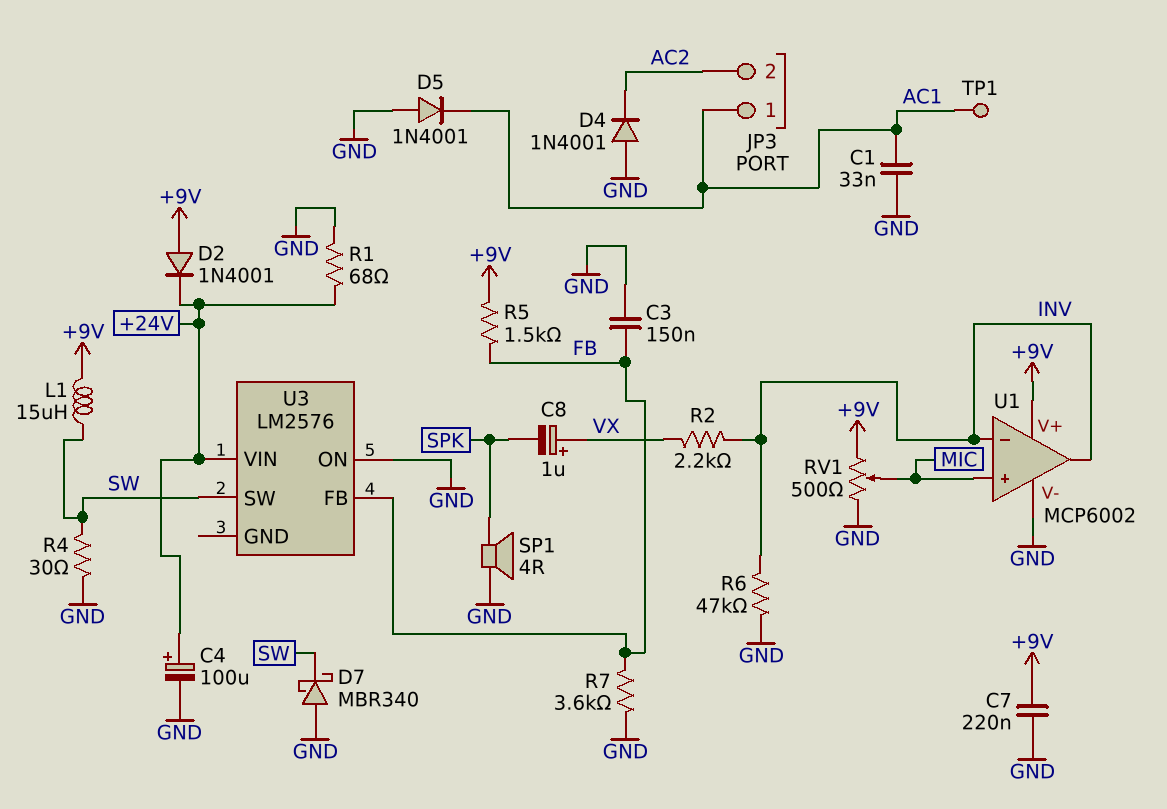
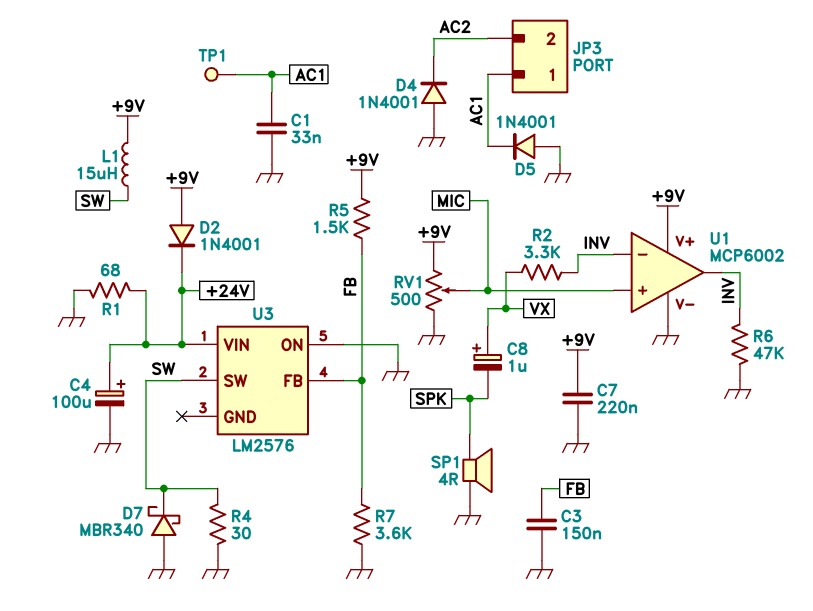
R2: 2.2k (INV, VX) -> 3.3k (INV, VX)

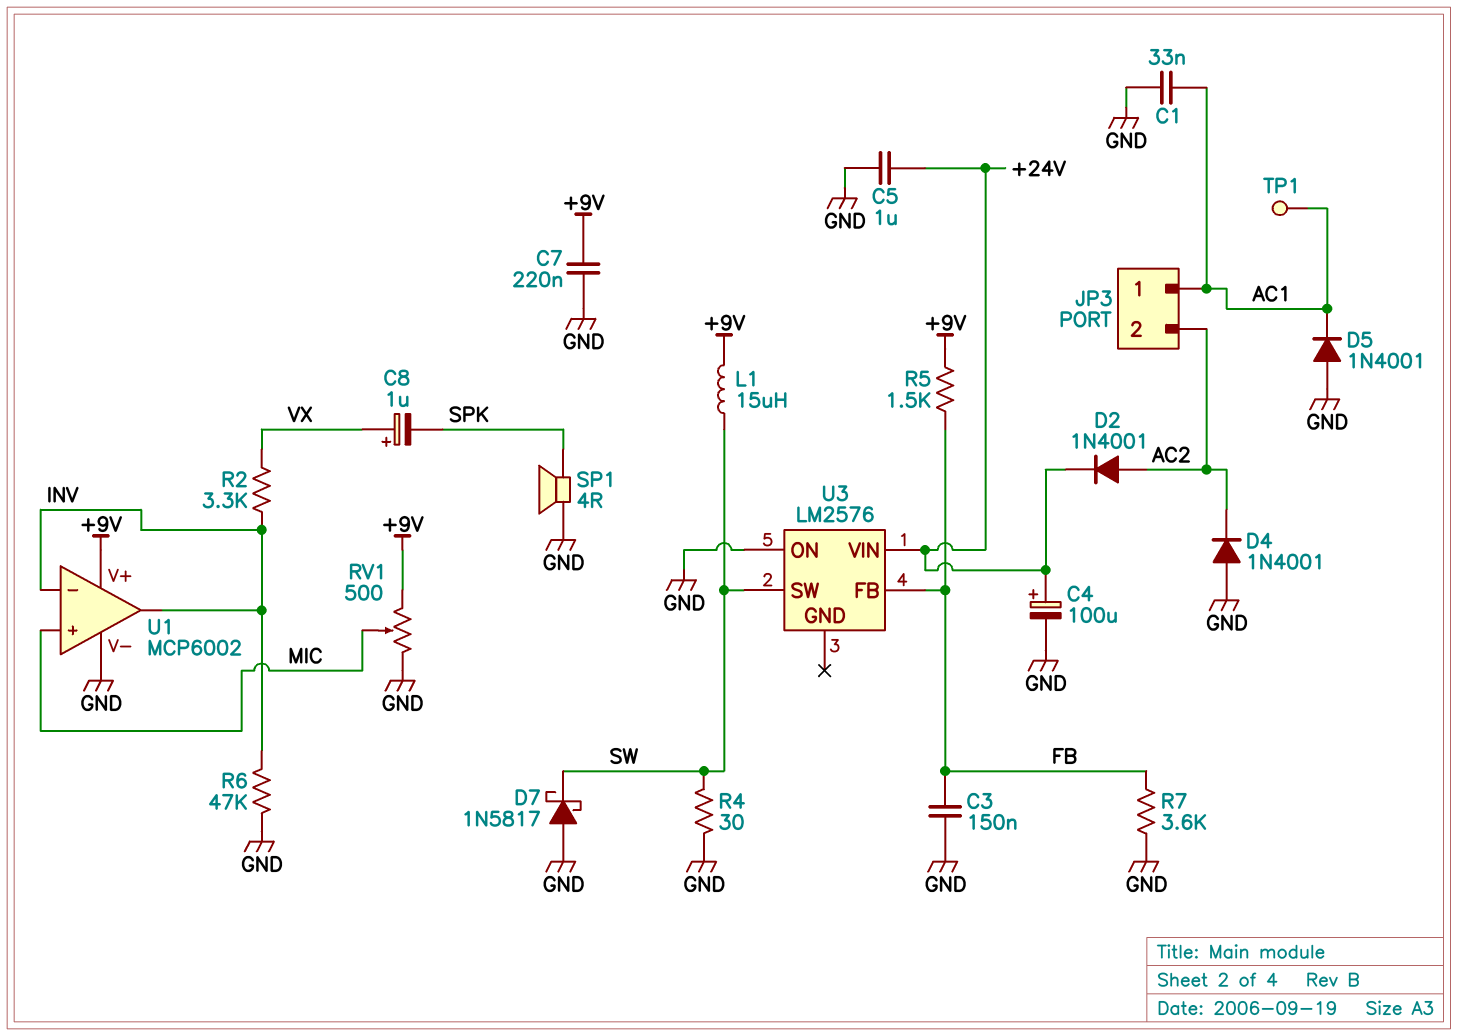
C5: none -> 1uF (+24V, GND)
D2: diode 1N4001 (A +9V, K +24V) -> diode 1N4001 (A AC2, K +24V)
D7: schottky MBR340 (A GND, K SW) -> schottky 1N5817 (A GND, K SW)
R1: 68 (+24V, GND) -> none

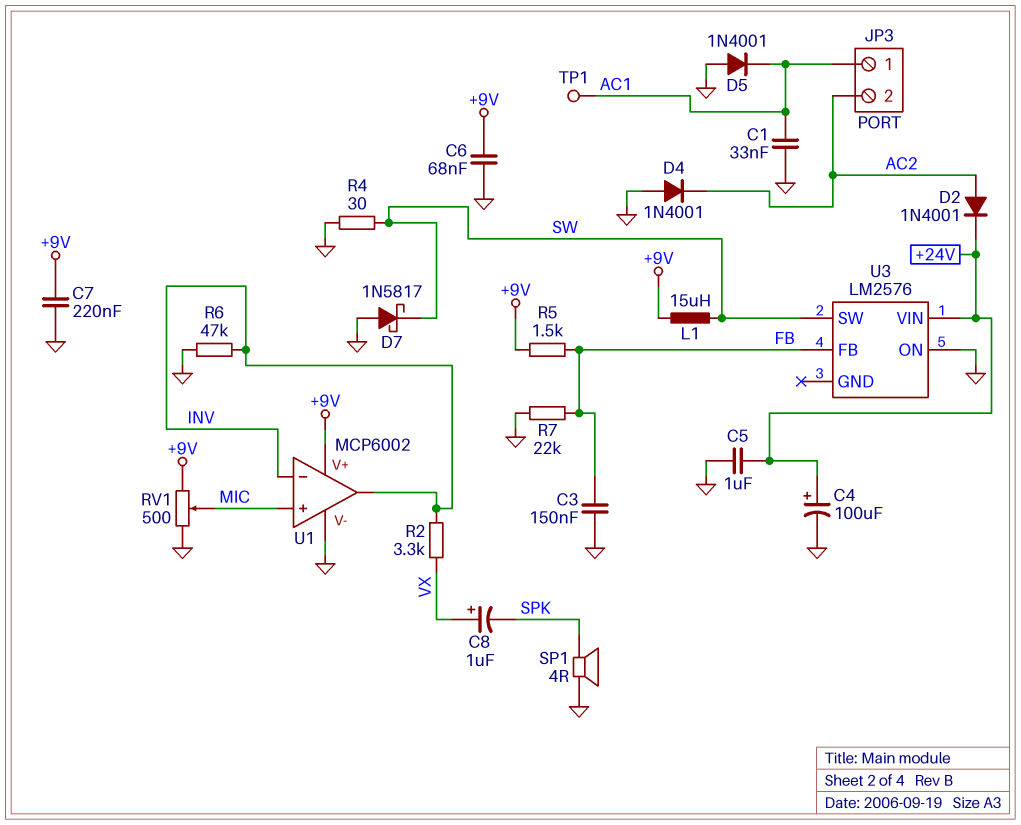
C6: none -> 68nF (+9V, GND)
R7: 3.6k (FB, GND) -> 22k (FB, GND)

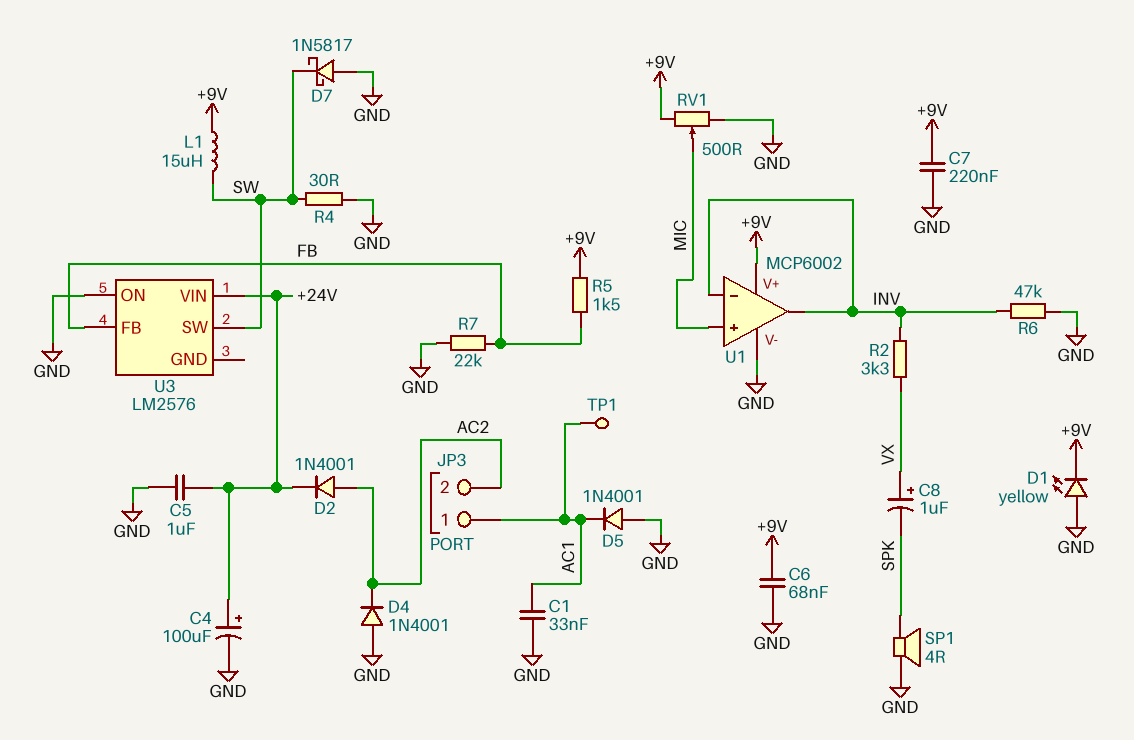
C3: 150nF (FB, GND) -> none
D1: none -> LED yellow (A GND, K +9V)

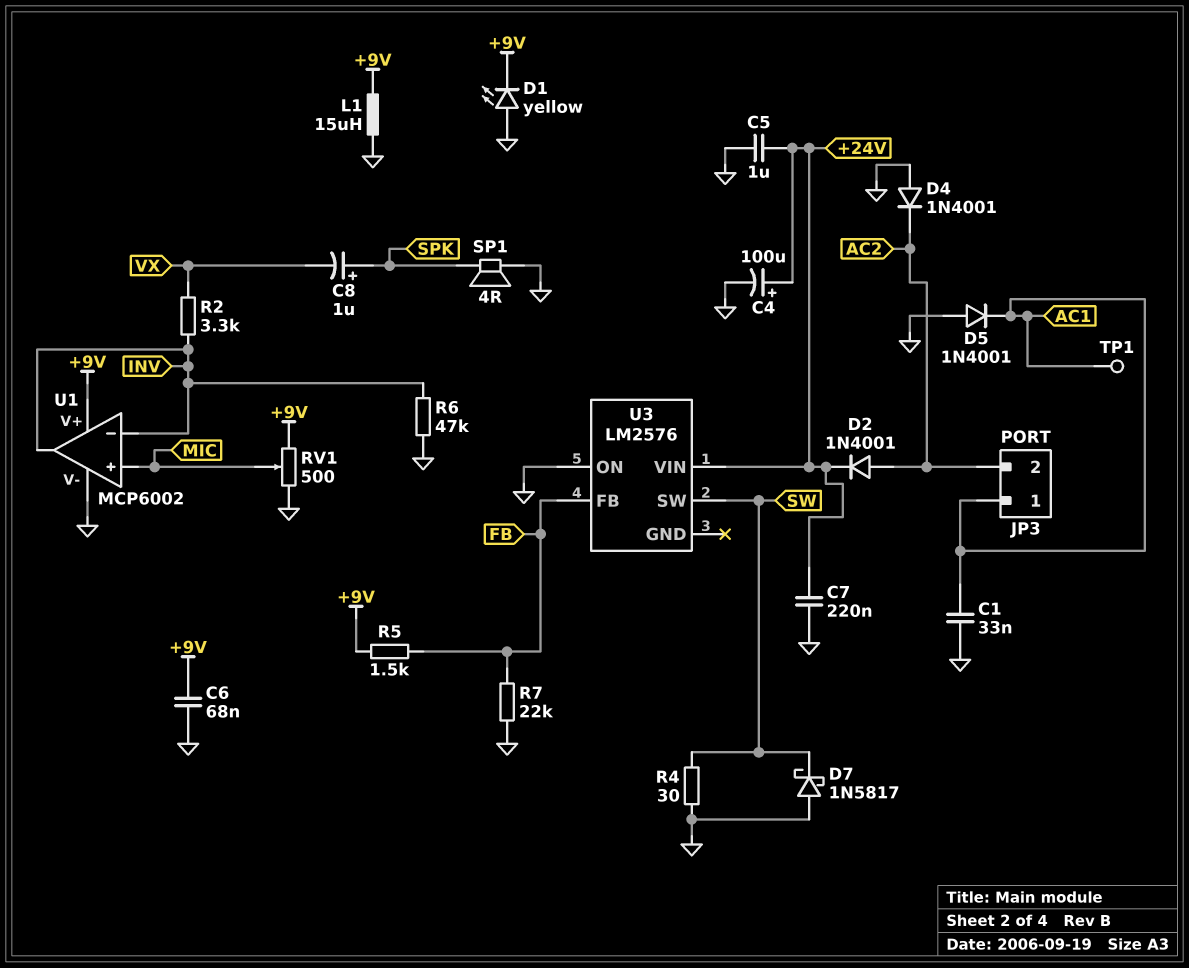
C7: 220nF (+9V, GND) -> 220nF (+24V, GND)
C8: 1uF (plus VX, minus SPK) -> 1uF (plus SPK, minus VX)
L1: 15uH (+9V, SW) -> 15uH (+9V, GND)

